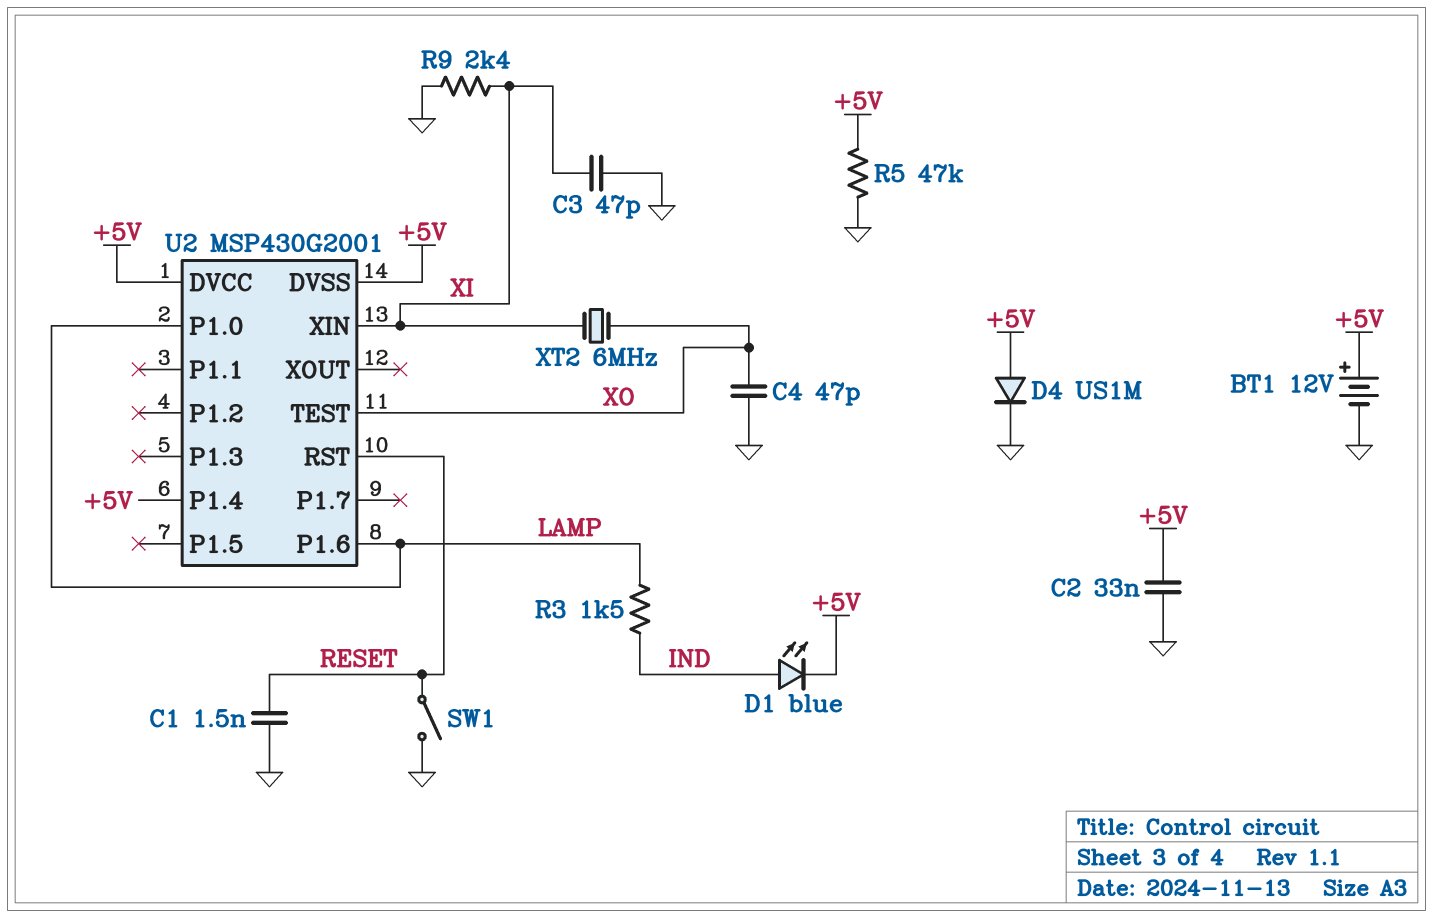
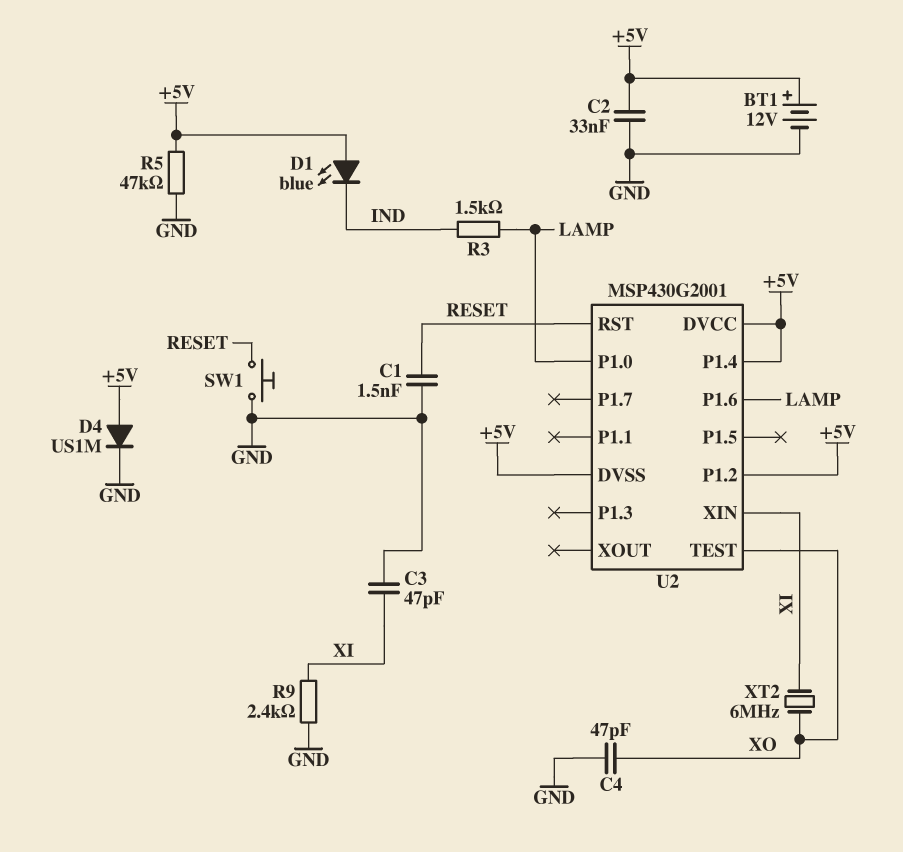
D1: LED blue (A IND, K +5V) -> LED blue (A +5V, K IND)
SW1: switch (GND, RESET) -> button (GND, RESET)
U2 pin P1.2: none -> +5V

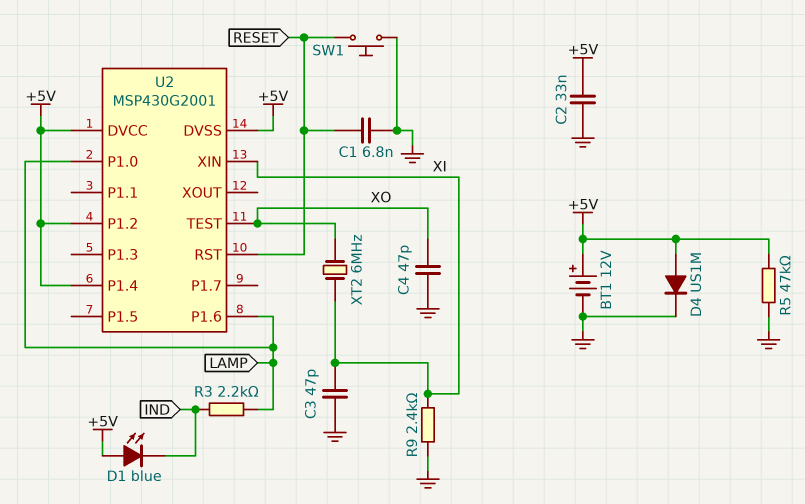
C1: 1.5nF (GND, RESET) -> 6.8nF (GND, RESET)
R3: 1.5k (IND, LAMP) -> 2.2k (IND, LAMP)

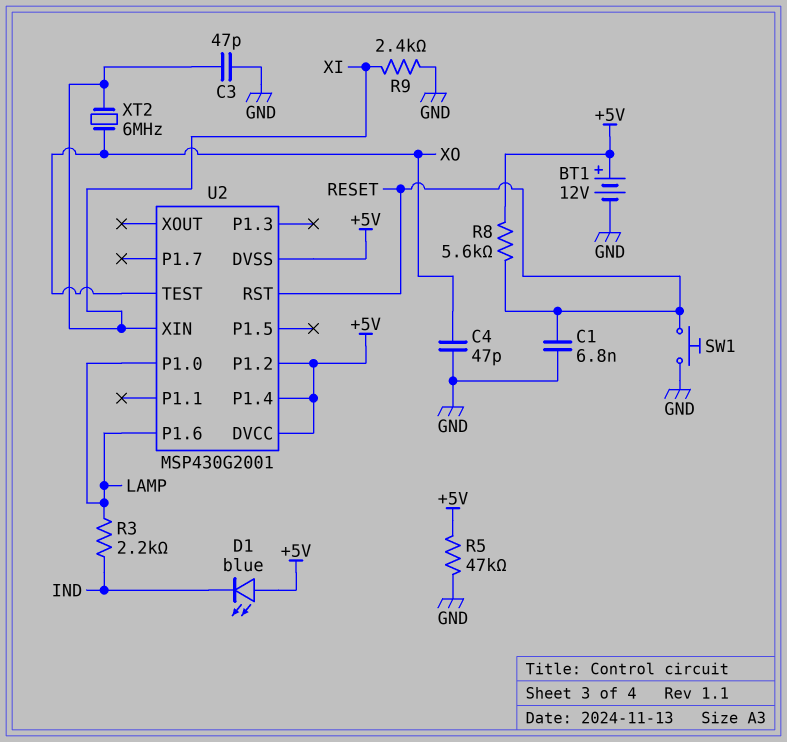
C2: 33nF (+5V, GND) -> none
D4: diode US1M (A +5V, K GND) -> none
R8: none -> 5.6k (+5V, RESET)

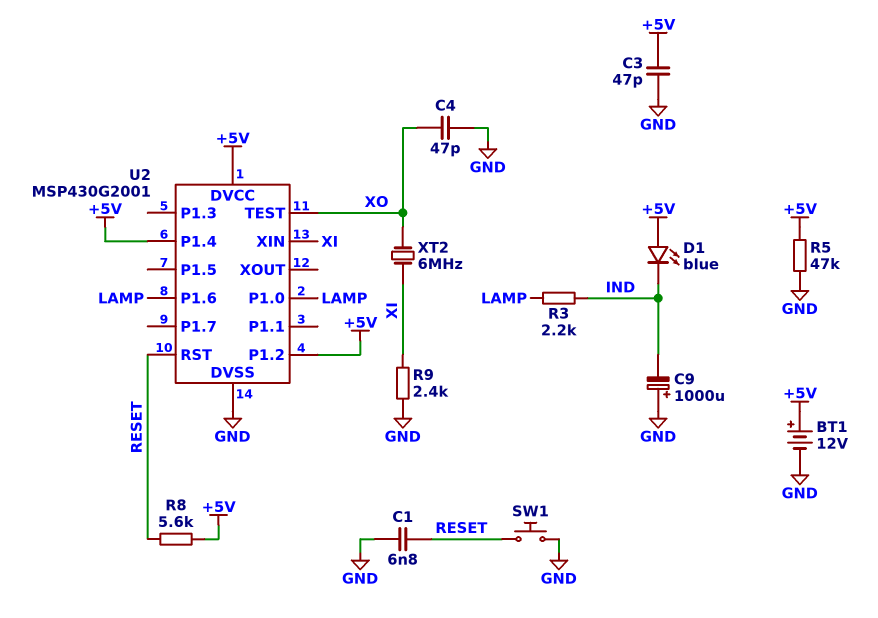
C3: 47pF (GND, XI) -> 47pF (+5V, GND)
C9: none -> 1000uF (plus GND, minus IND)
U2 pin DVSS: +5V -> GND

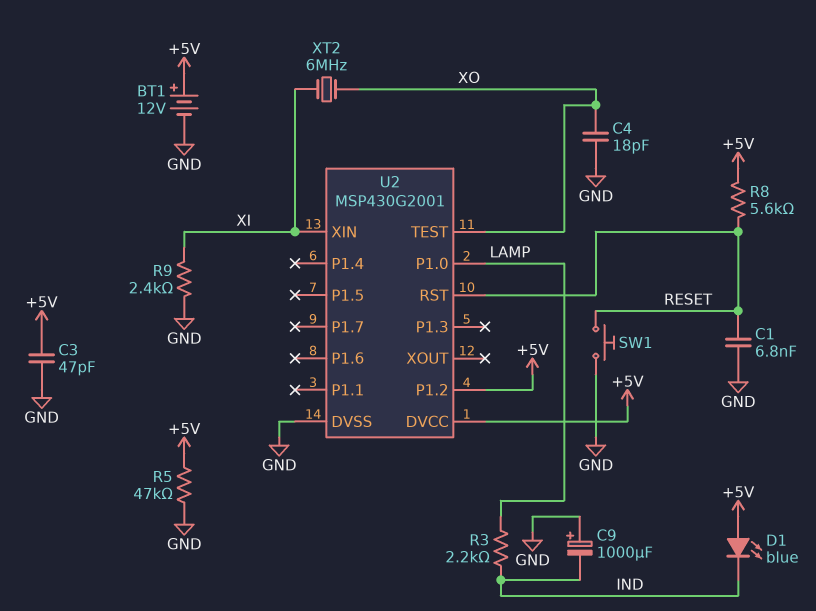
C4: 47pF (GND, XO) -> 18pF (GND, XO)
U2 pin P1.4: +5V -> none
U2 pin P1.6: LAMP -> none

